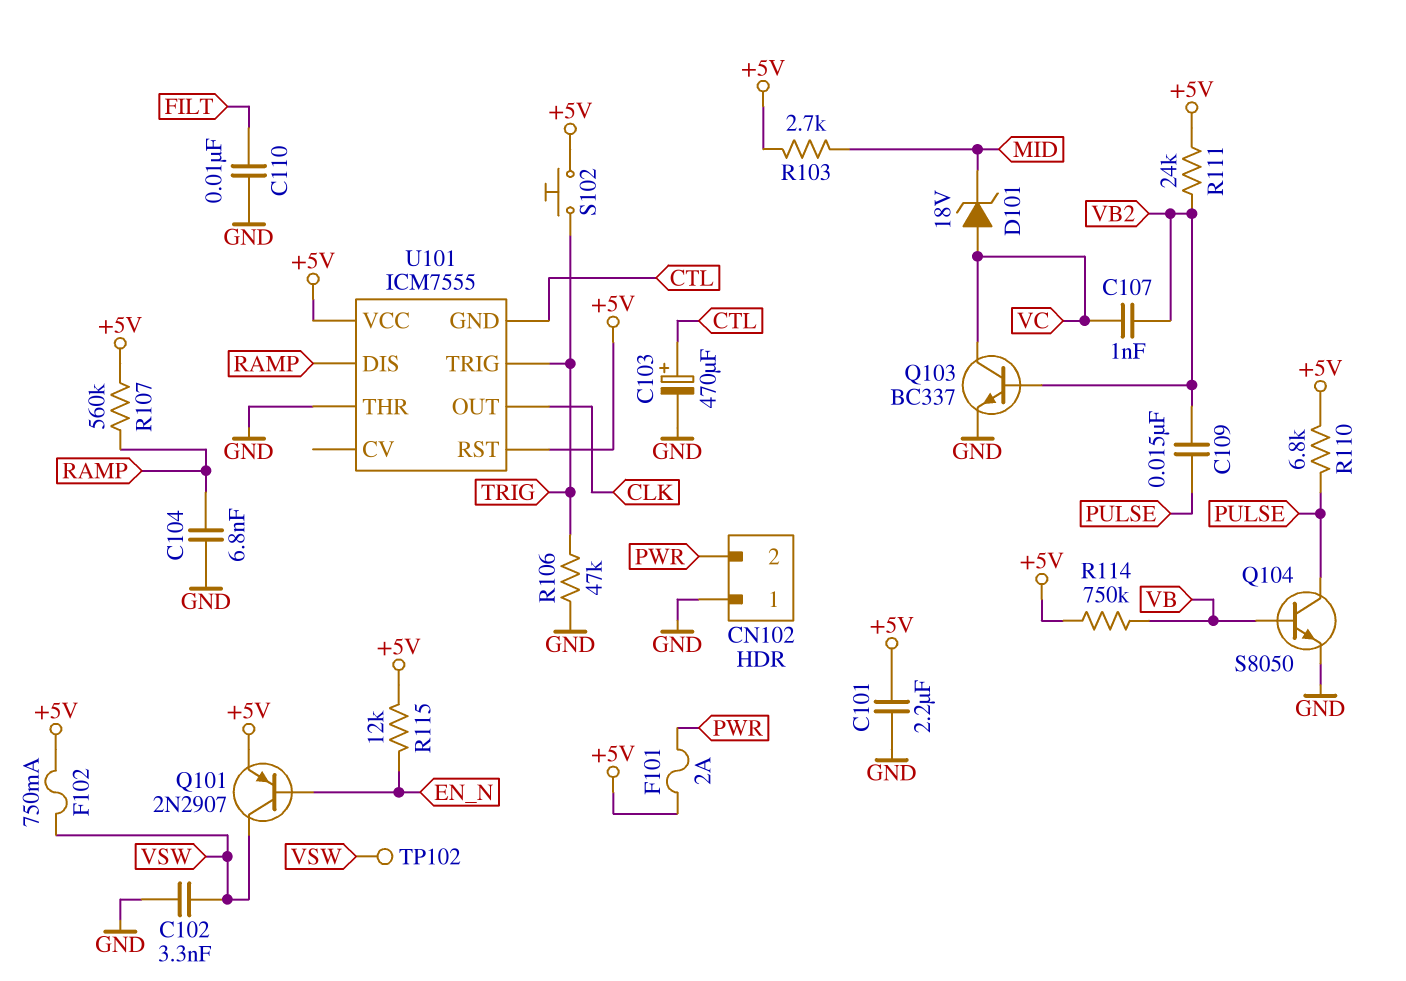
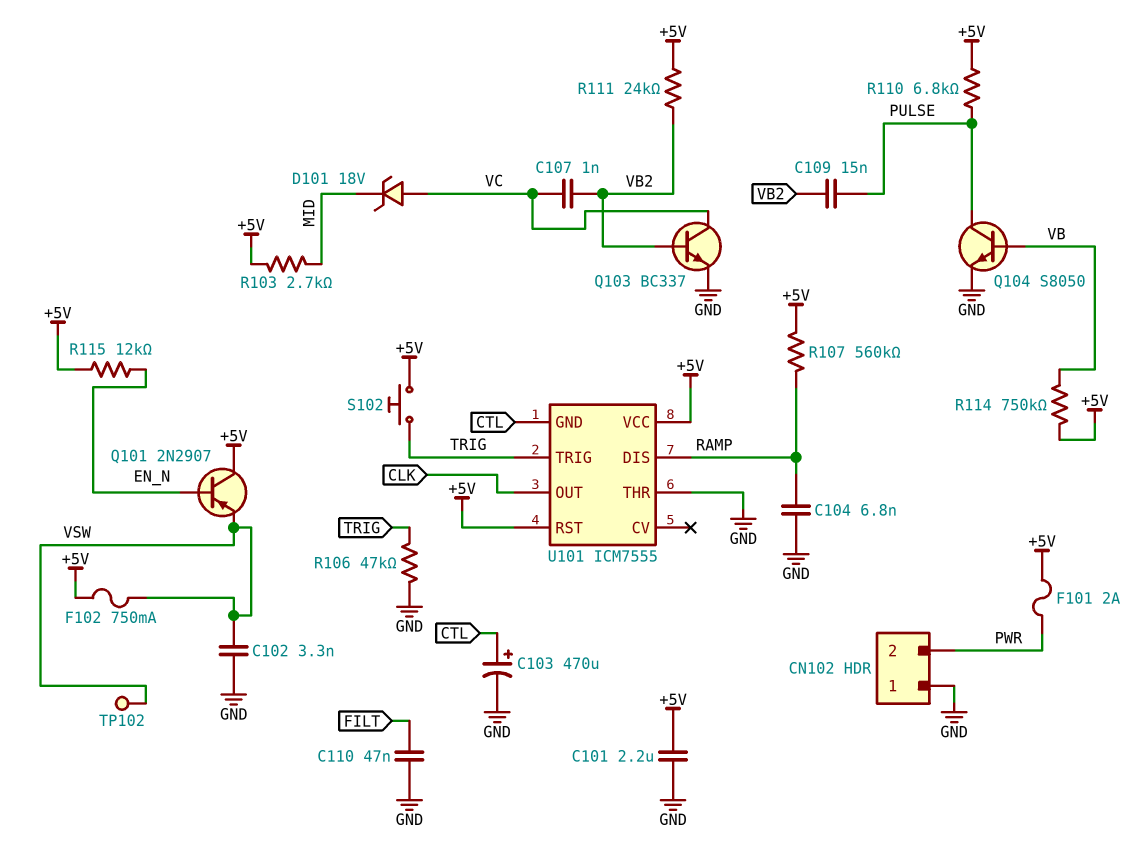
C110: 10nF (FILT, GND) -> 47nF (FILT, GND)
Q101: PNP 2N2907 (B EN_N, C VSW, E +5V) -> PNP 2N2907 (B EN_N, C +5V, E VSW)

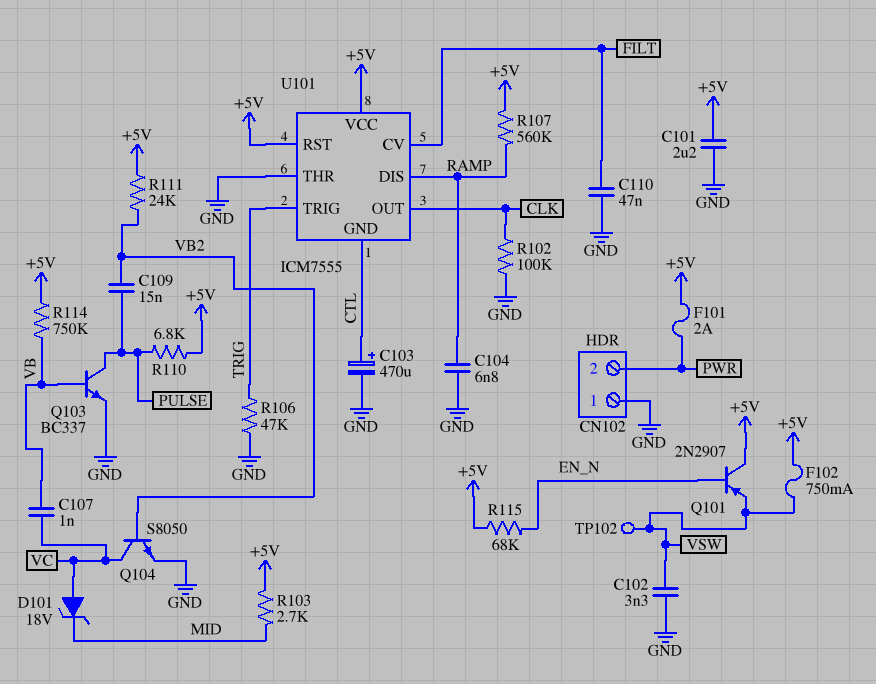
C107: 1nF (VB2, VC) -> 1nF (VB, VC)
Q103: NPN BC337 (B VB2, C VC, E GND) -> NPN BC337 (B VB, C PULSE, E GND)
Q104: NPN S8050 (B VB, C PULSE, E GND) -> NPN S8050 (B VB2, C VC, E GND)
R102: none -> 100k (CLK, GND)
R115: 12k (+5V, EN_N) -> 68k (+5V, EN_N)
S102: button (+5V, TRIG) -> none
U101 pin CV: none -> FILT

